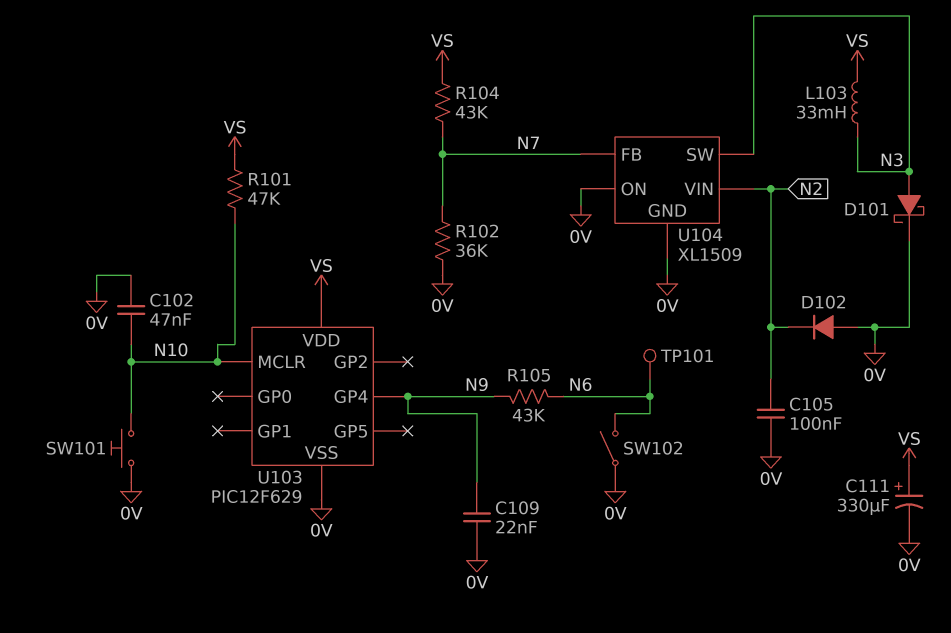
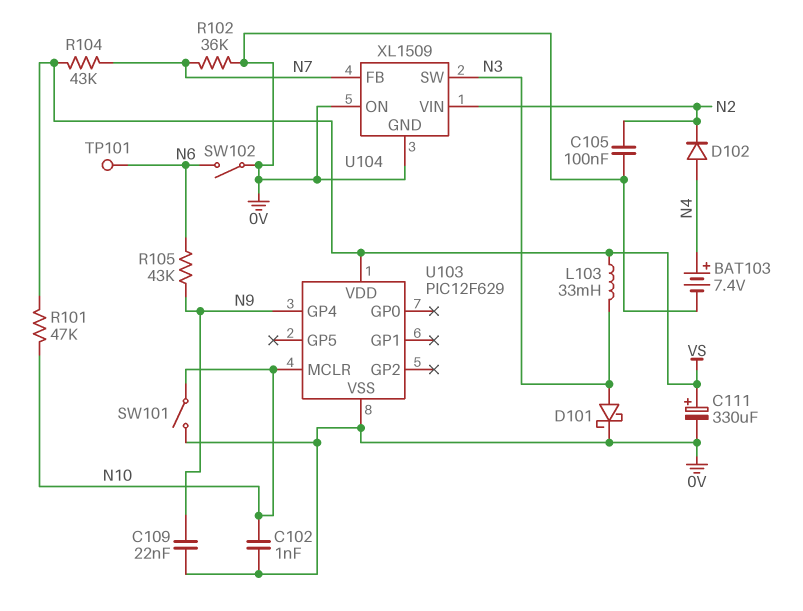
BAT103: none -> 7.4V (plus N4, minus 0V)
C102: 47nF (0V, N10) -> 1nF (0V, N10)
D102: diode (A 0V, K N2) -> diode (A N4, K N2)
SW101: button (0V, N10) -> switch (0V, N10)

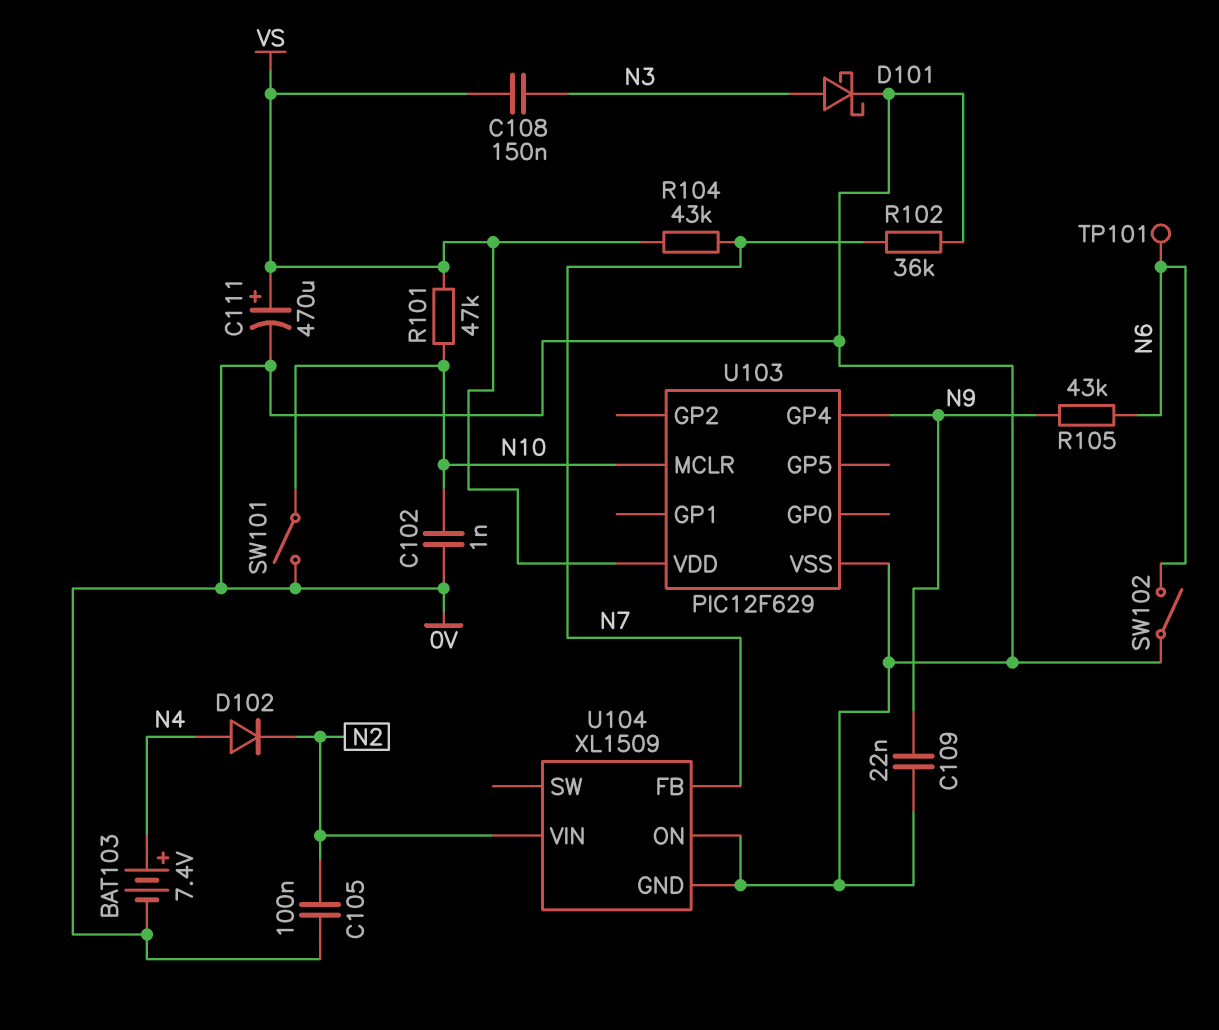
C108: none -> 150nF (N3, VS)
C111: 330uF (plus VS, minus 0V) -> 470uF (plus VS, minus 0V)
L103: 33mH (N3, VS) -> none
U104 pin SW: N3 -> none

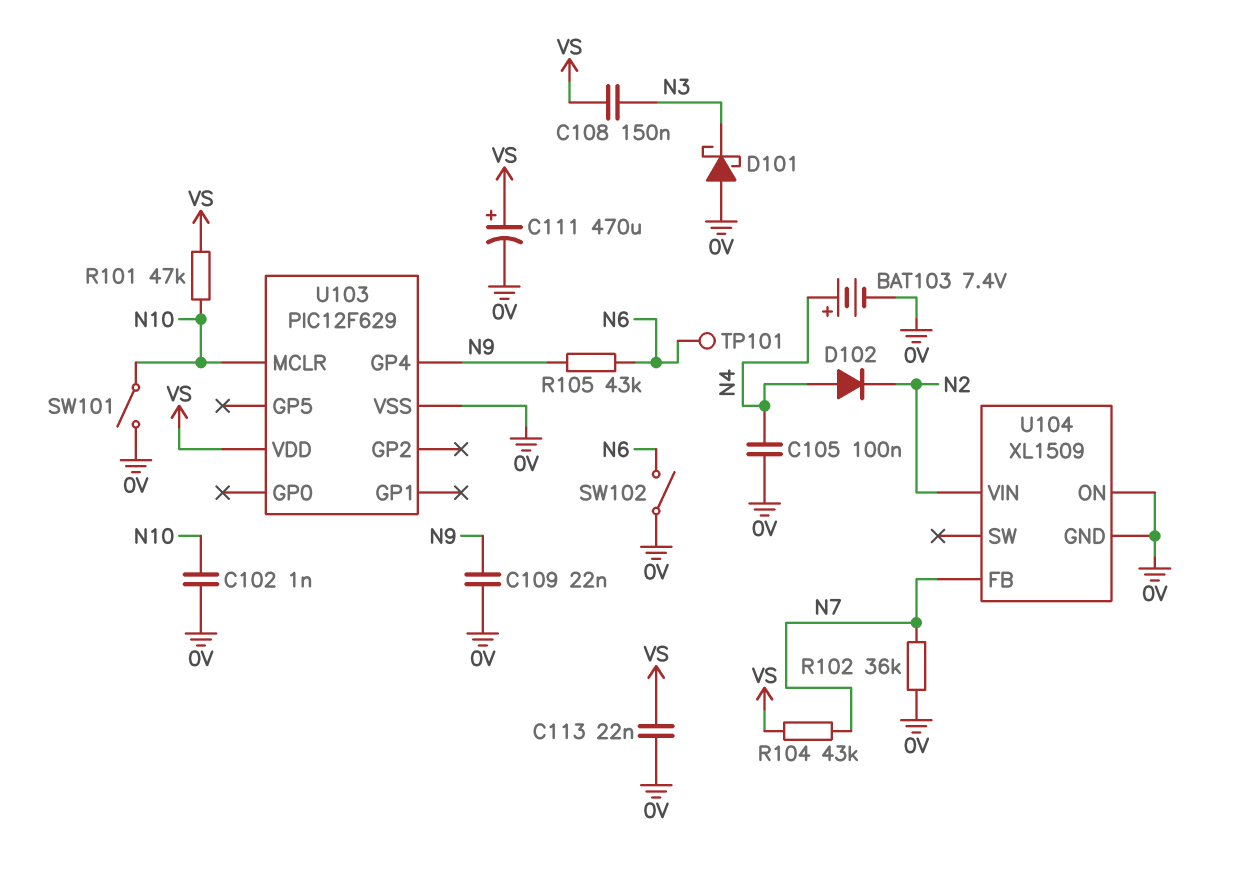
C105: 100nF (0V, N2) -> 100nF (0V, N4)
C113: none -> 22nF (0V, VS)
D101: schottky (A N3, K 0V) -> schottky (A 0V, K N3)

